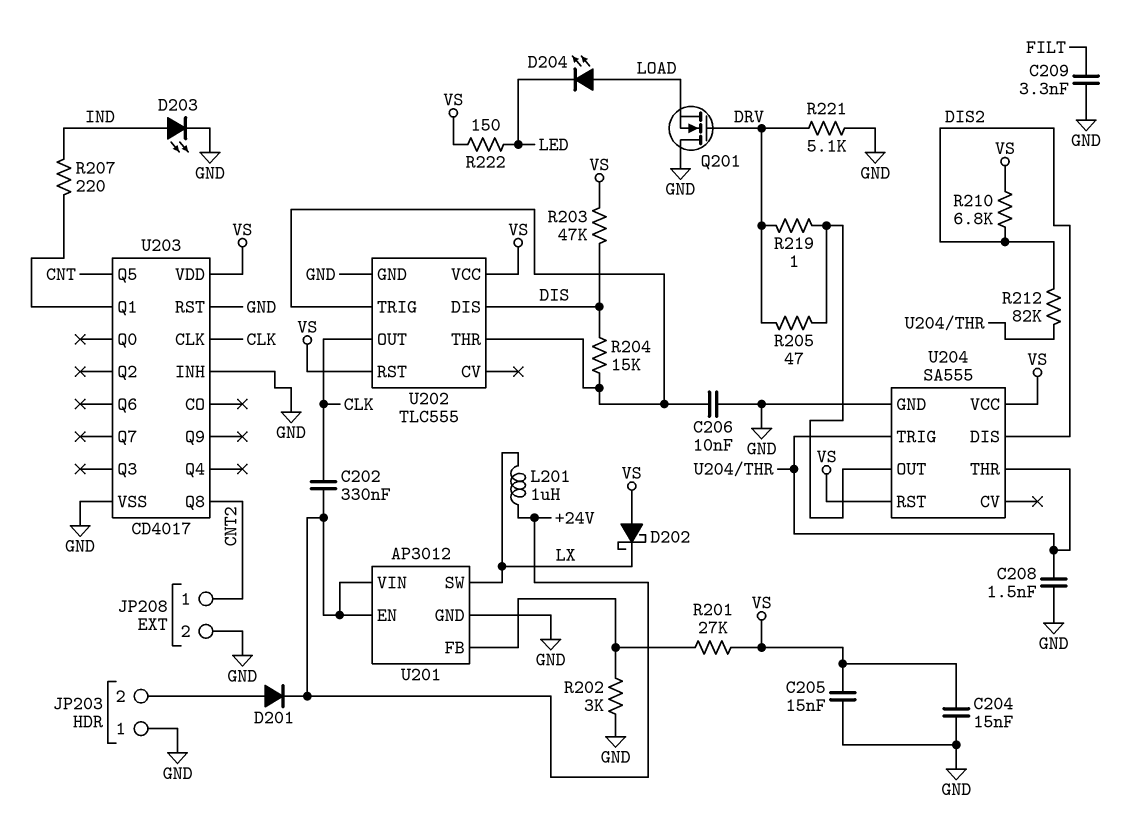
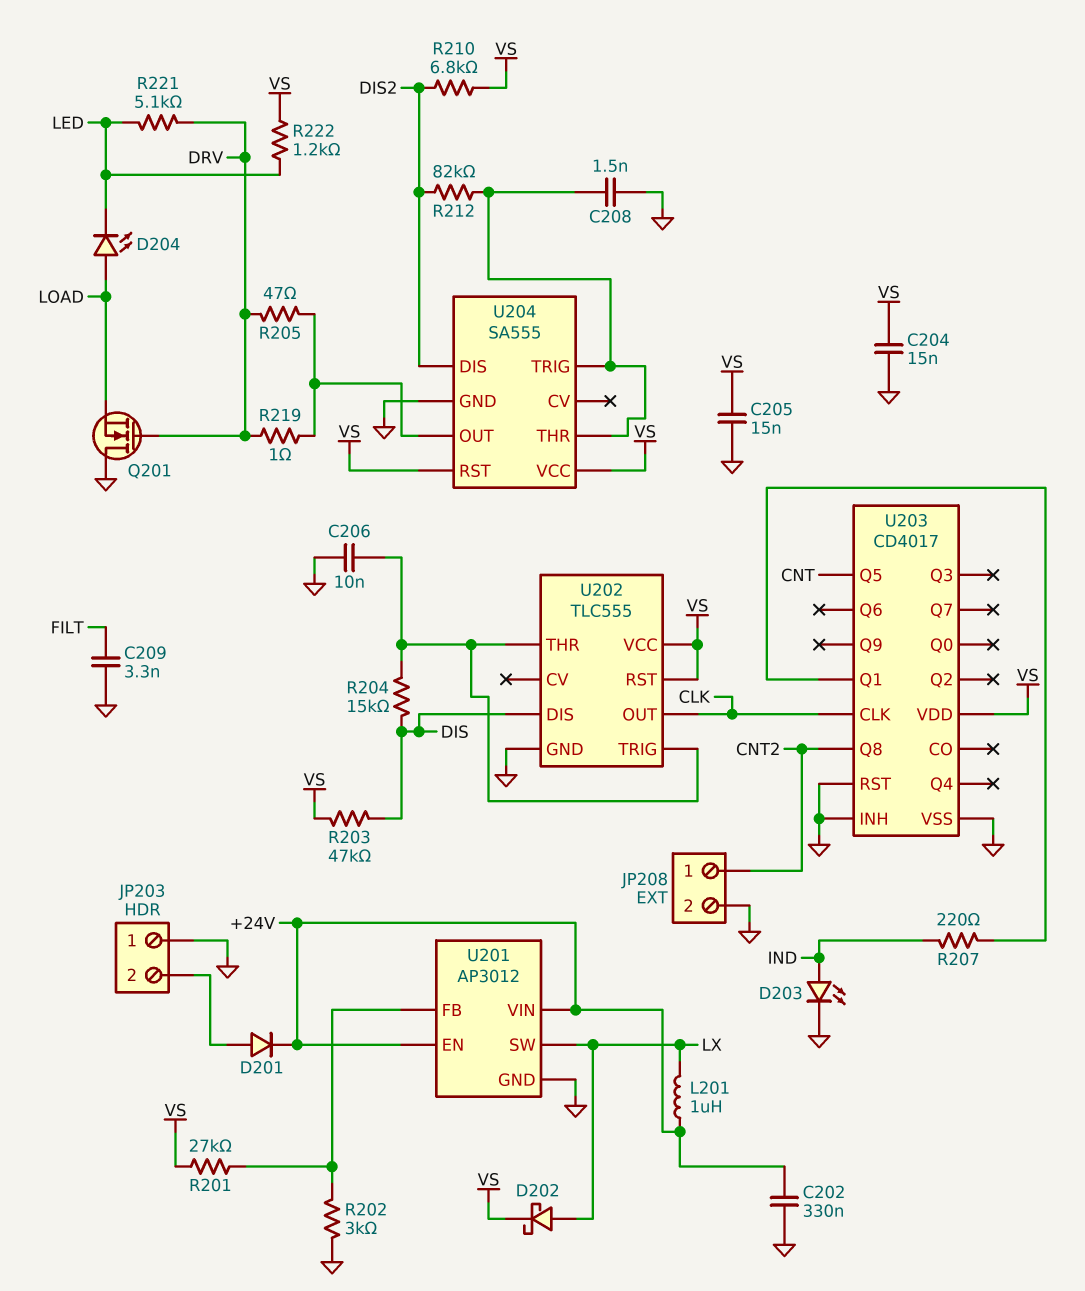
C202: 330nF (+24V, CLK) -> 330nF (+24V, GND)
D202: schottky (A VS, K LX) -> schottky (A LX, K VS)
R221: 5.1k (DRV, GND) -> 5.1k (DRV, LED)
R222: 150 (LED, VS) -> 1.2k (LED, VS)

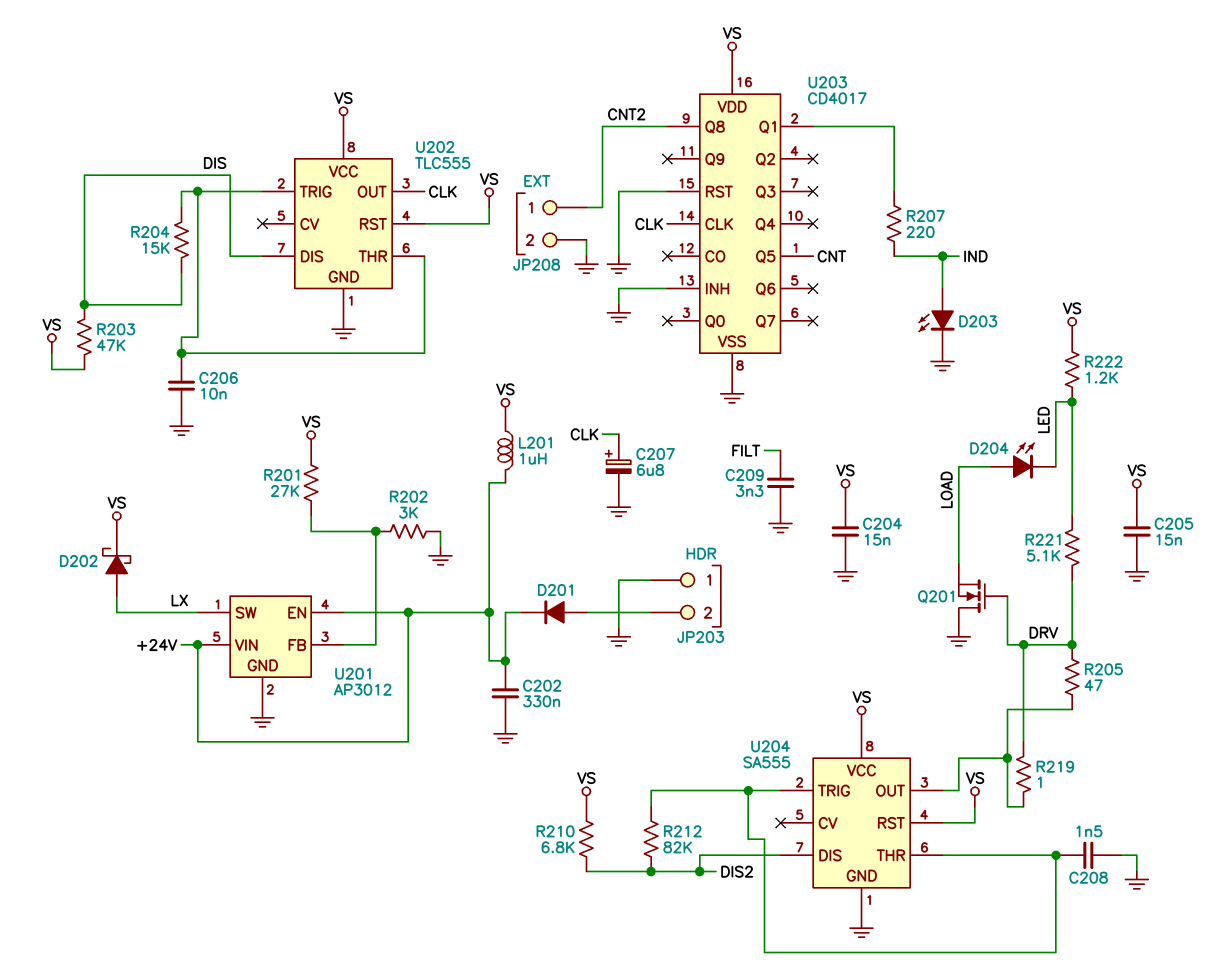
C207: none -> 6.8uF (plus CLK, minus GND)
L201: 1uH (+24V, LX) -> 1uH (+24V, VS)

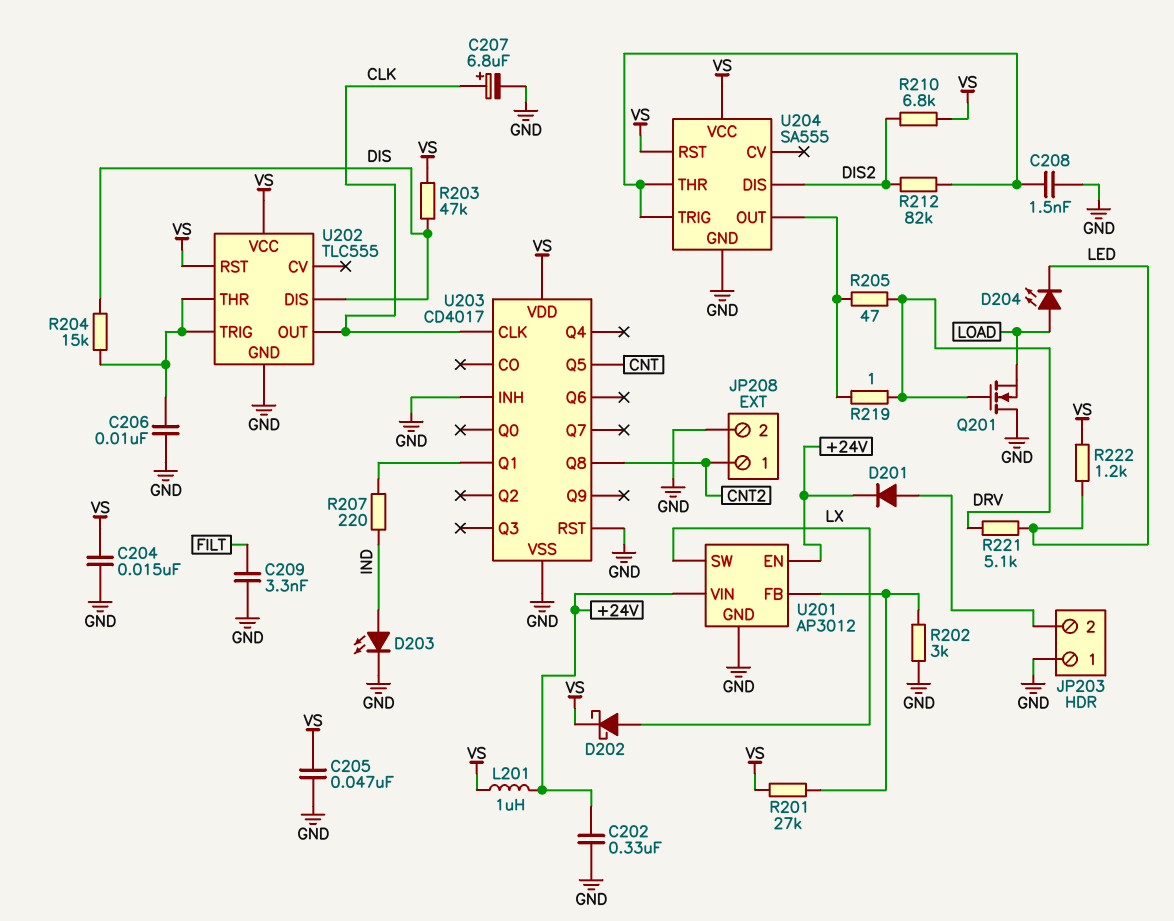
C205: 15nF (GND, VS) -> 47nF (GND, VS)

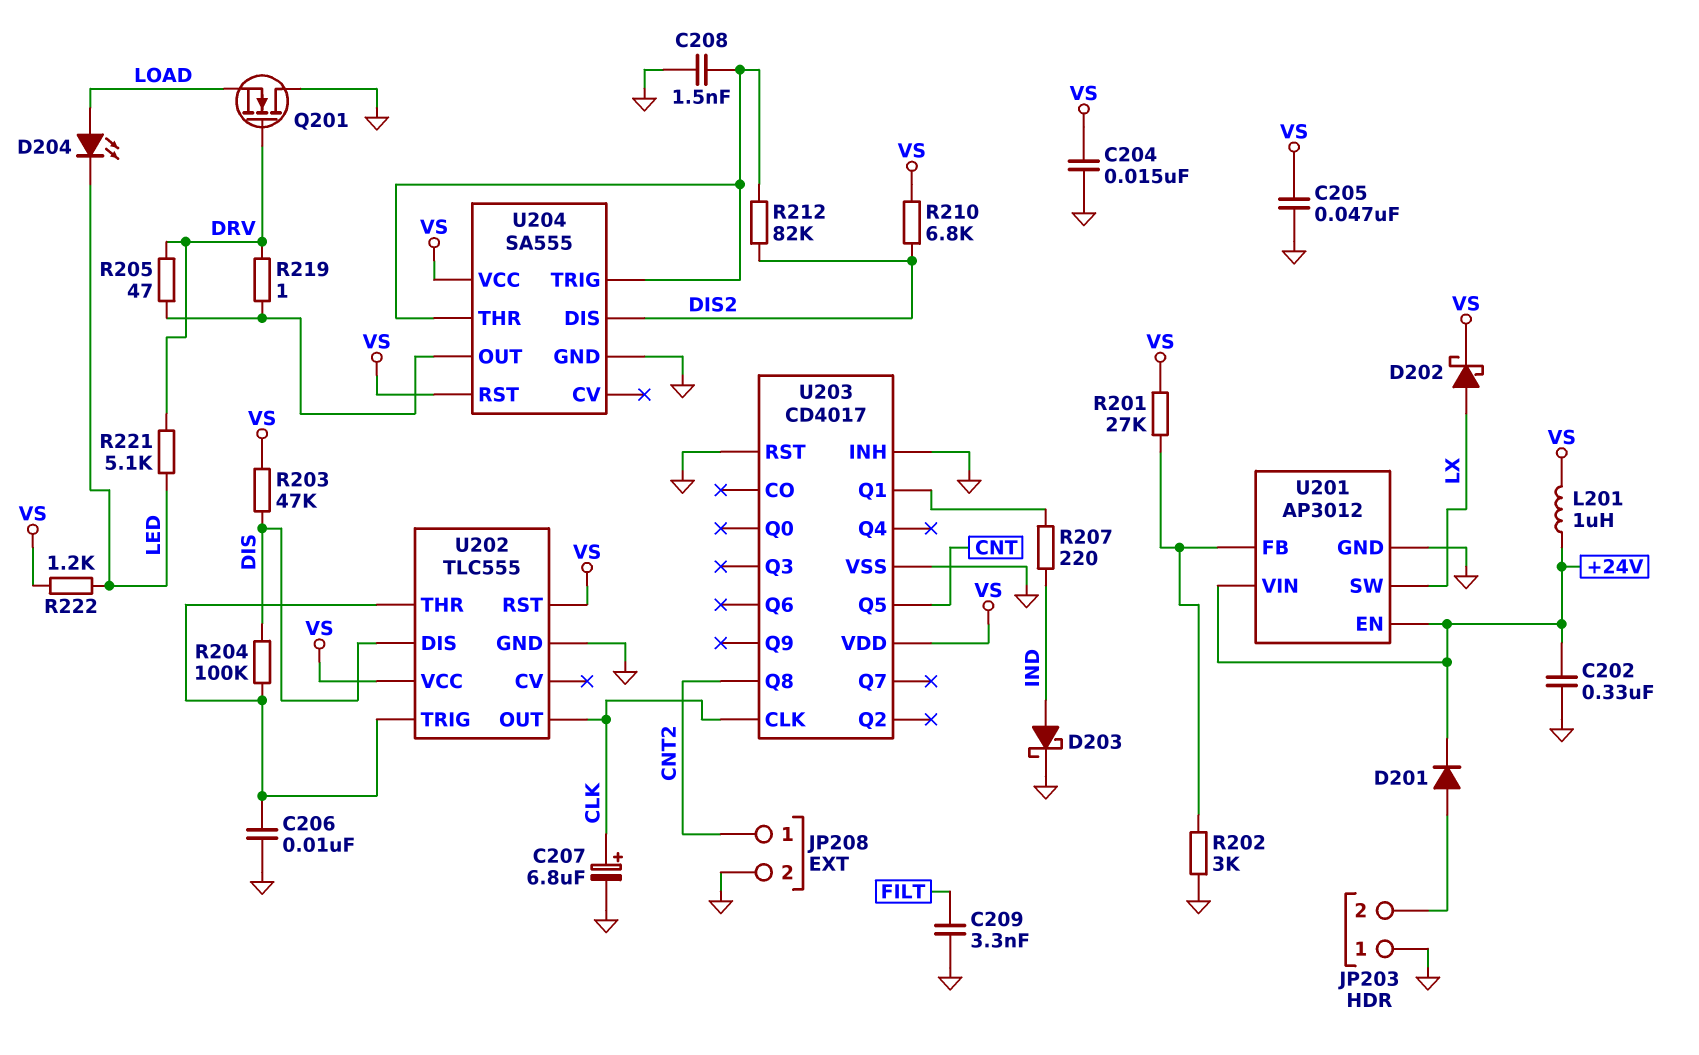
D203: LED (A IND, K GND) -> schottky (A IND, K GND)
R204: 15k (DIS, U202/THR) -> 100k (DIS, U202/THR)

